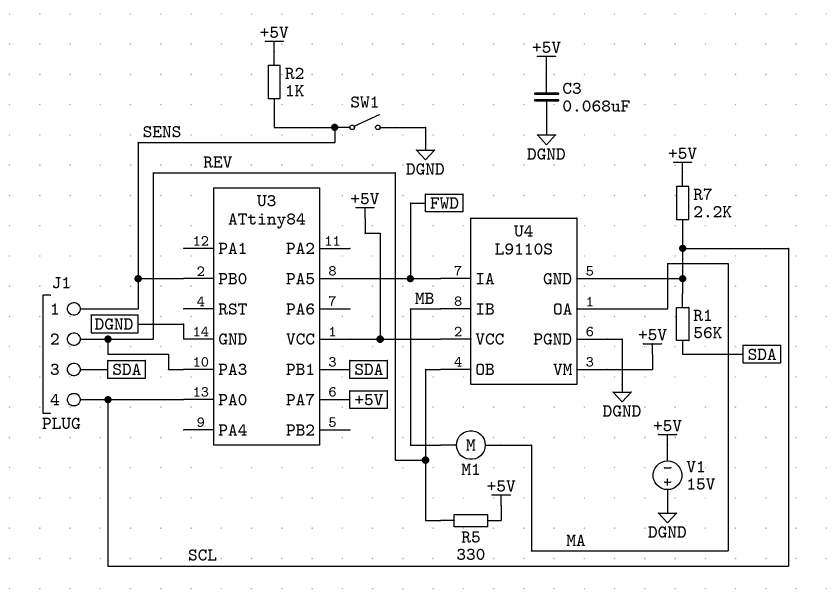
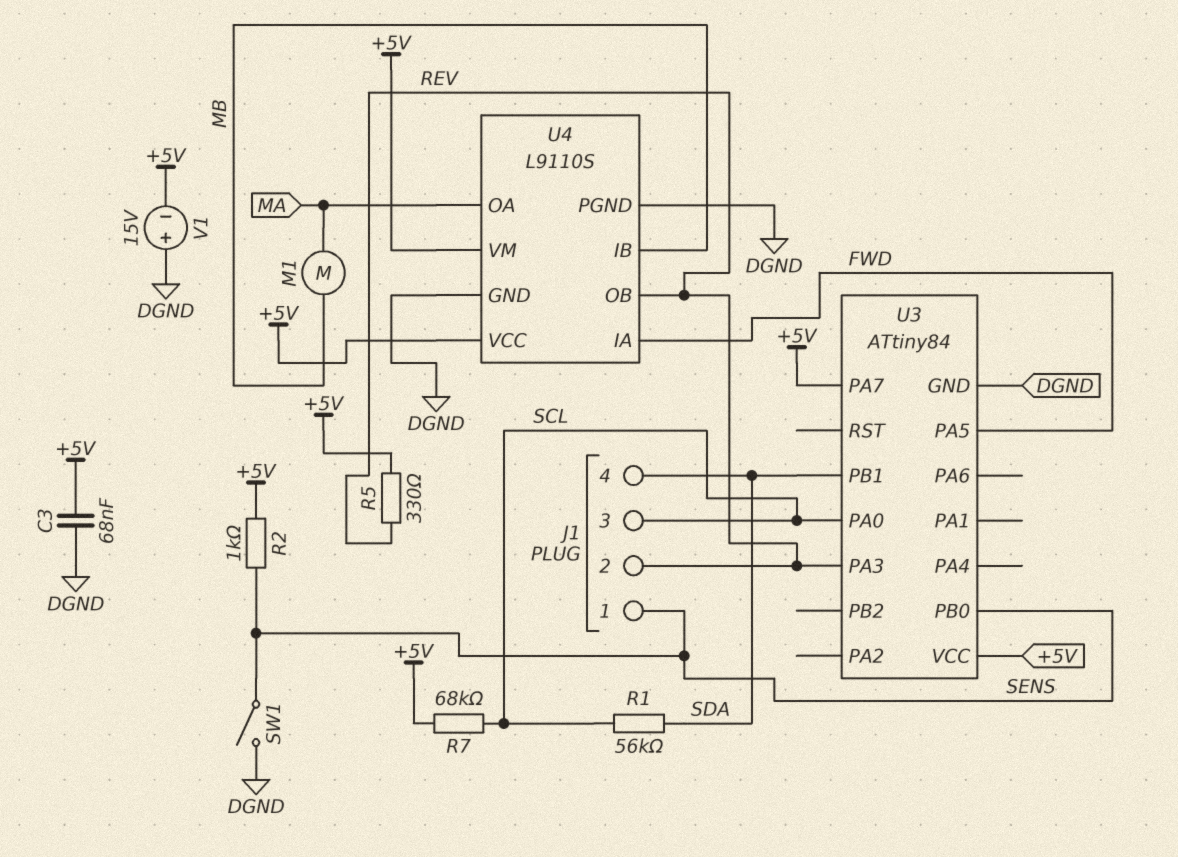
J1 pin 3: SDA -> SCL
J1 pin 4: SCL -> SDA
R7: 2.2k (+5V, SCL) -> 68k (+5V, SCL)
U4 pin GND: SCL -> DGND

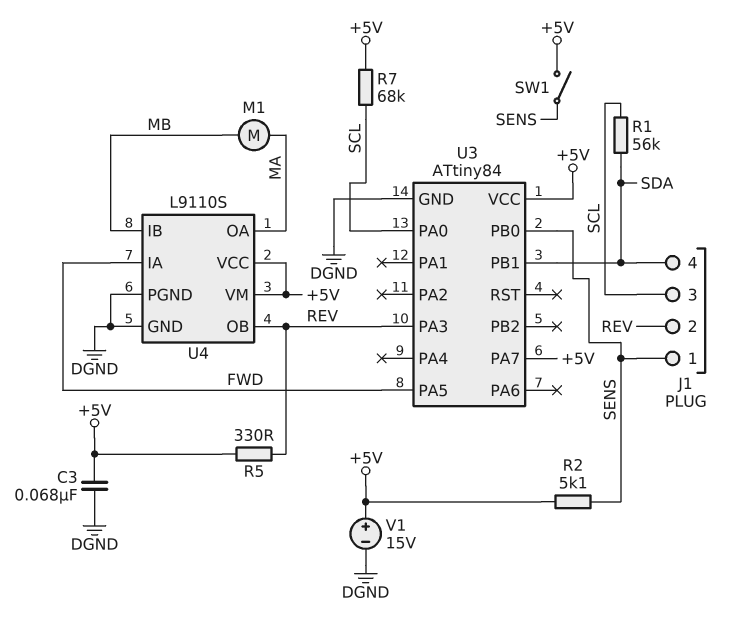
R2: 1k (+5V, SENS) -> 5.1k (+5V, SENS)
SW1: switch (DGND, SENS) -> switch (+5V, SENS)
V1: 15V (plus DGND, minus +5V) -> 15V (plus +5V, minus DGND)

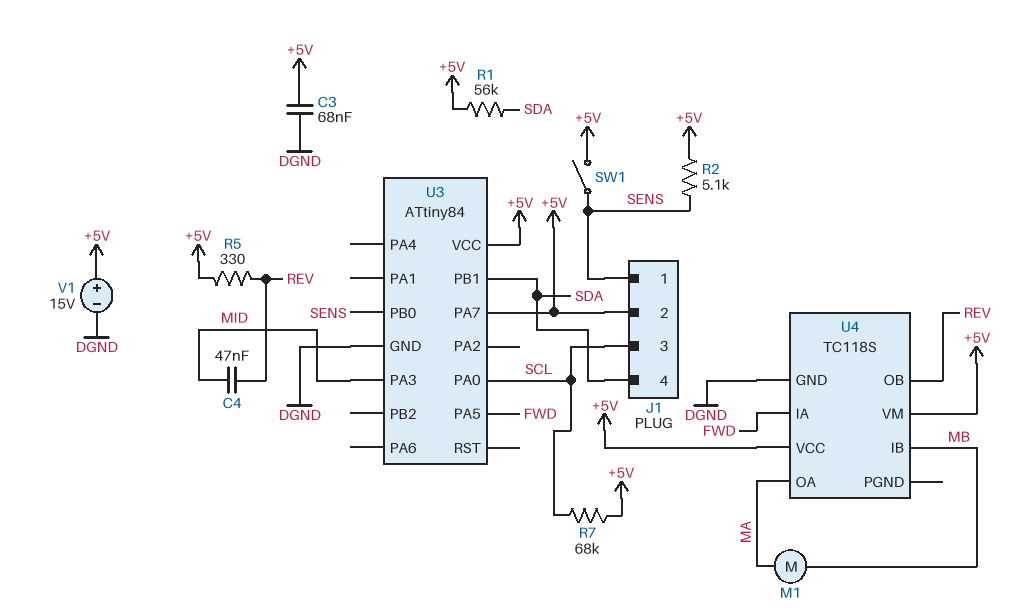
C4: none -> 47nF (MID, REV)
J1 pin 2: REV -> +5V
R1: 56k (SCL, SDA) -> 56k (+5V, SDA)
U3 pin PA3: REV -> MID
U4: L9110S -> TC118S
U4 pin PGND: DGND -> none

